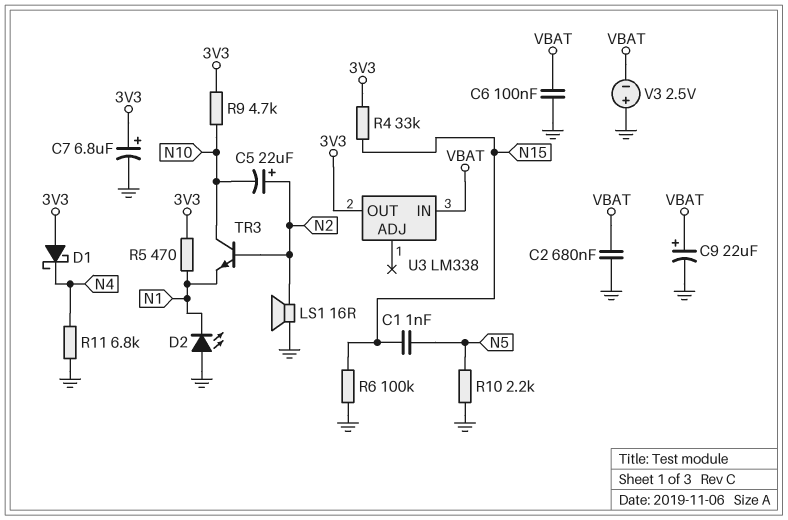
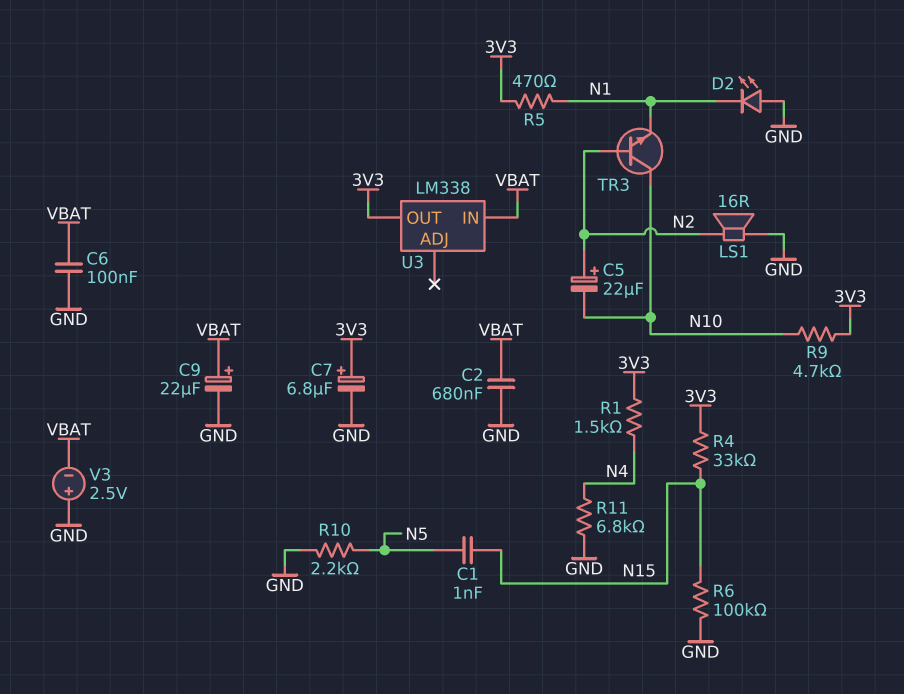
D1: schottky (A 3V3, K N4) -> none
R1: none -> 1.5k (3V3, N4)

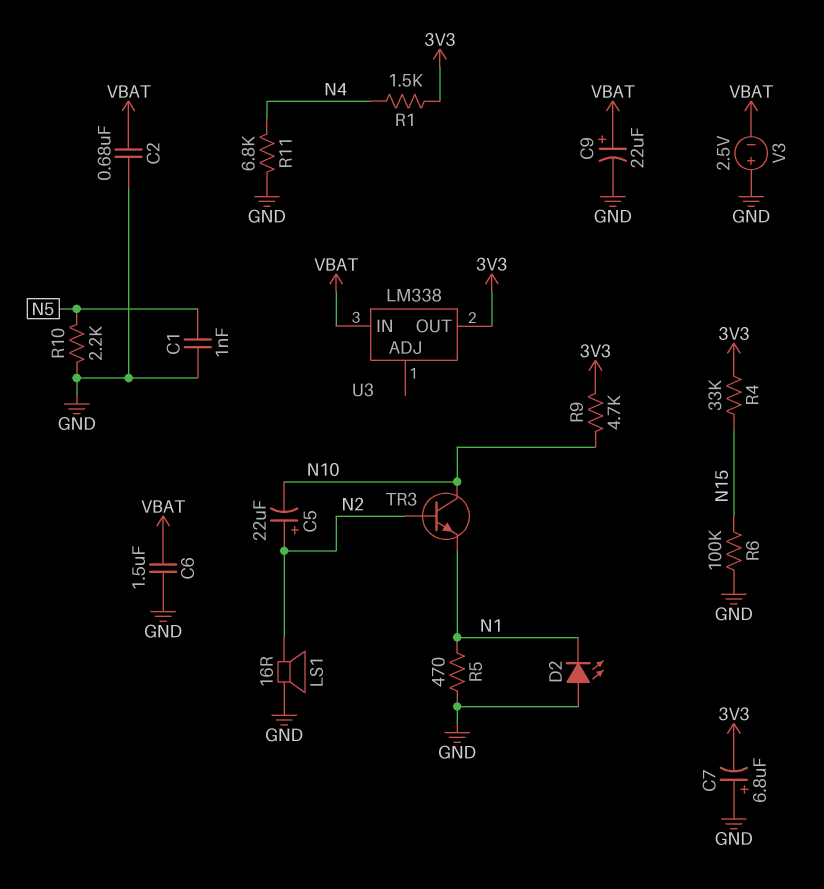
C1: 1nF (N5, N15) -> 1nF (GND, N5)
C6: 100nF (GND, VBAT) -> 1.5uF (GND, VBAT)
C7: 6.8uF (plus 3V3, minus GND) -> 6.8uF (plus GND, minus 3V3)
R5: 470 (3V3, N1) -> 470 (GND, N1)

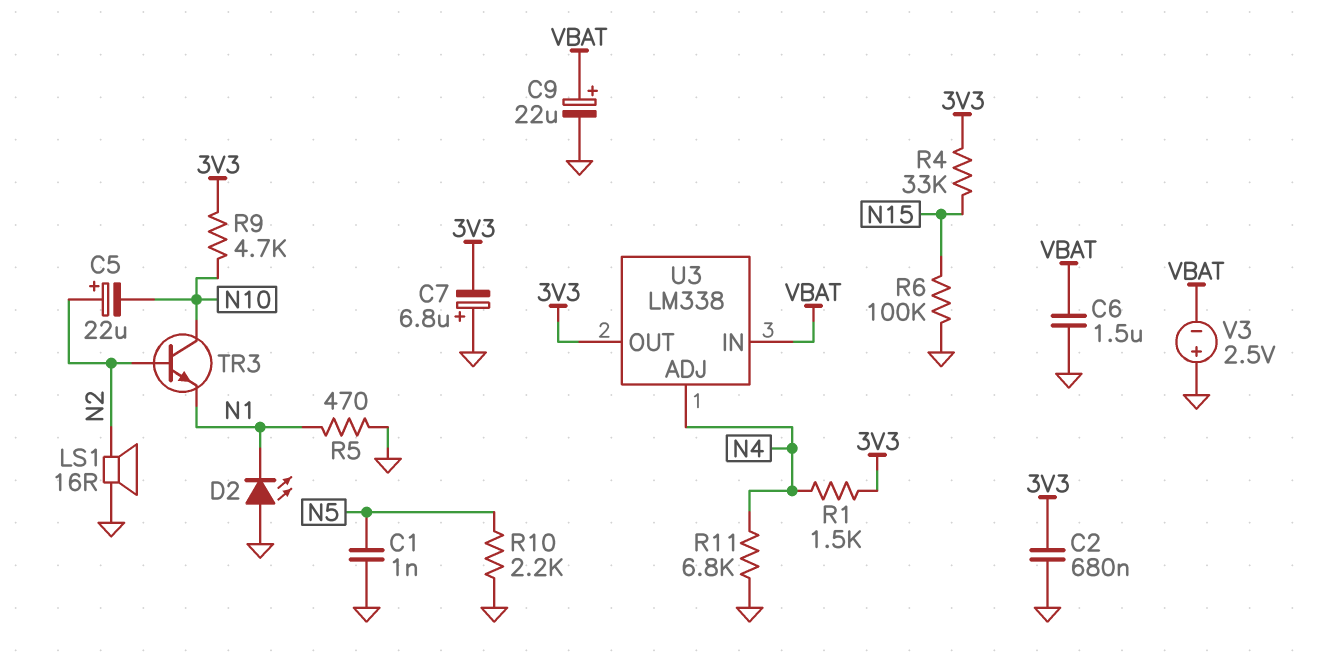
C2: 680nF (GND, VBAT) -> 680nF (3V3, GND)
U3 pin ADJ: none -> N4

